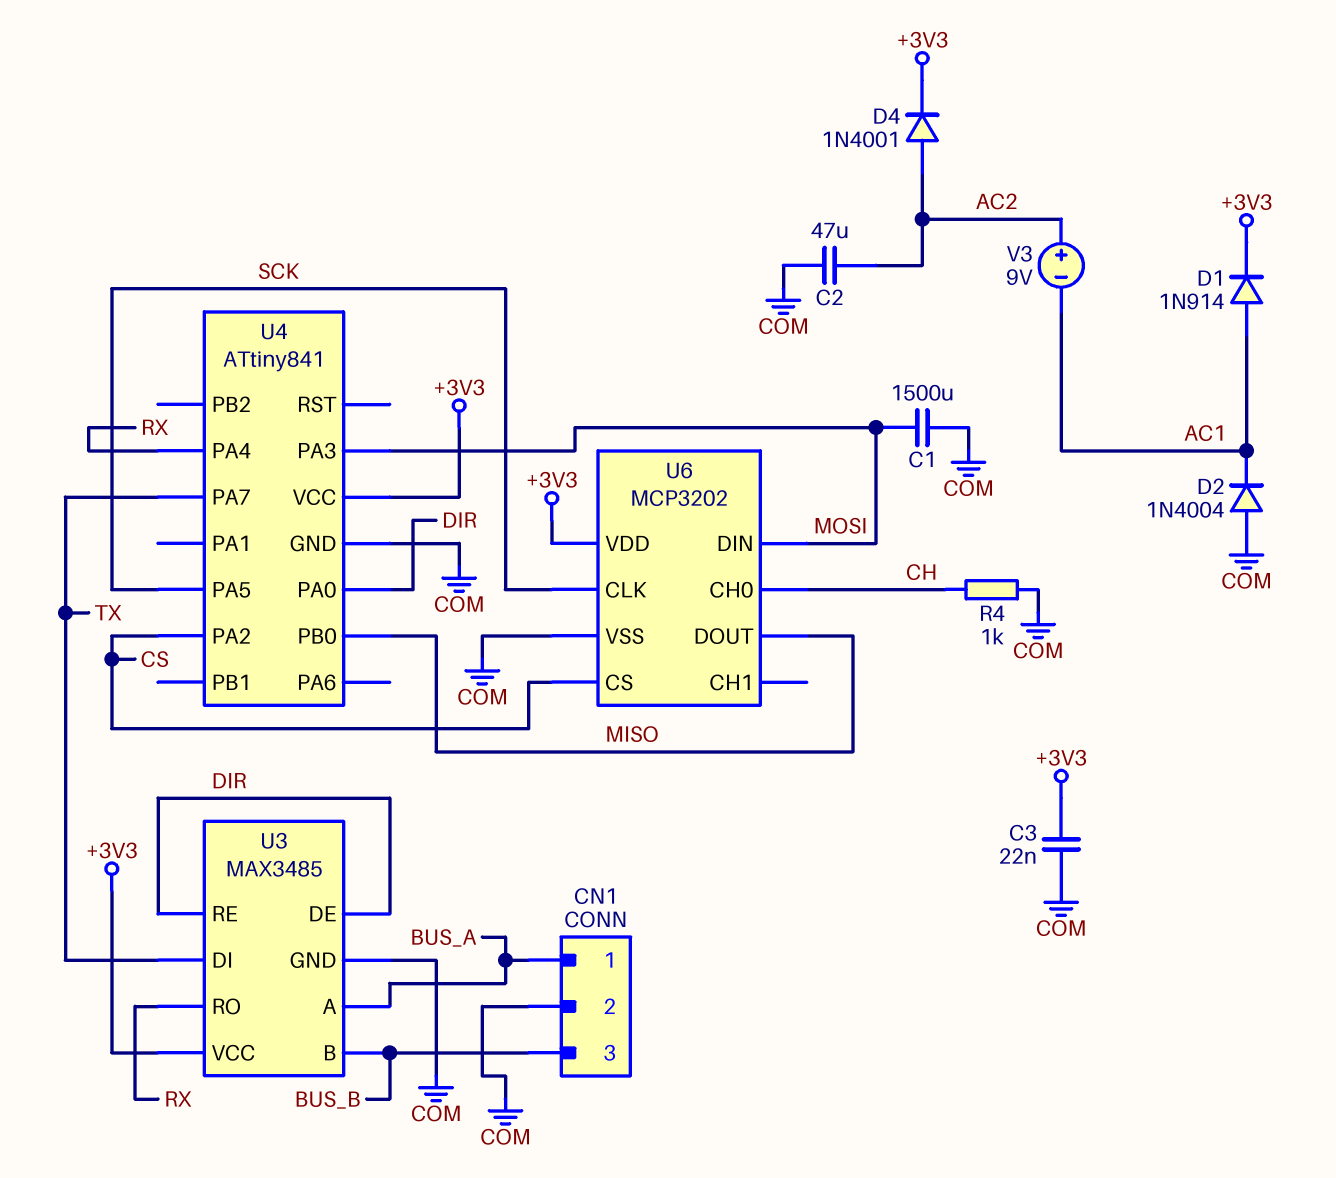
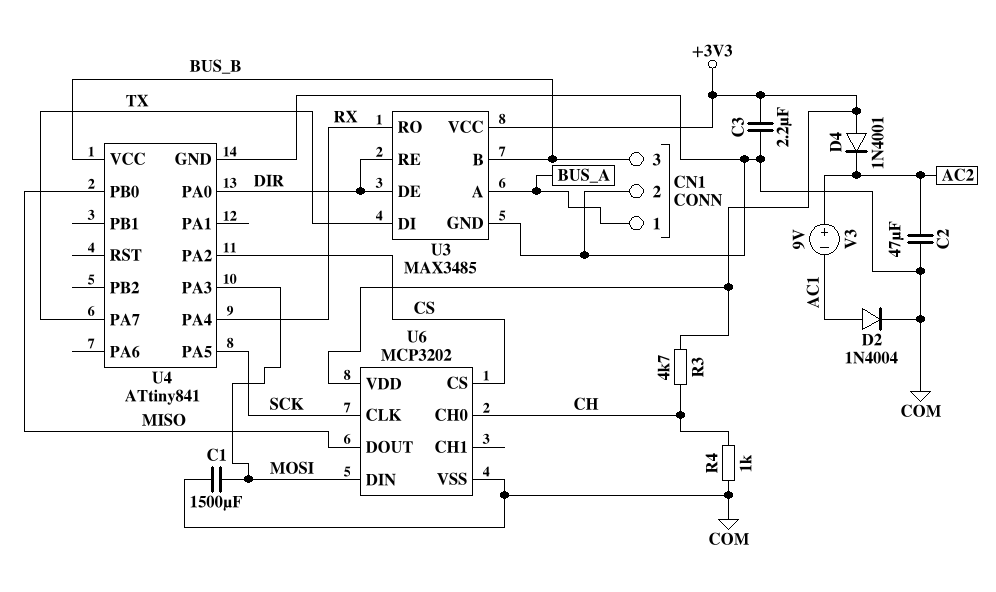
C3: 22nF (+3V3, COM) -> 2.2uF (+3V3, COM)
D1: diode 1N914 (A AC1, K +3V3) -> none
D2: diode 1N4004 (A COM, K AC1) -> diode 1N4004 (A AC1, K COM)
D4: diode 1N4001 (A AC2, K +3V3) -> diode 1N4001 (A +3V3, K AC2)
R3: none -> 4.7k (+3V3, CH)
U4 pin VCC: +3V3 -> BUS_B

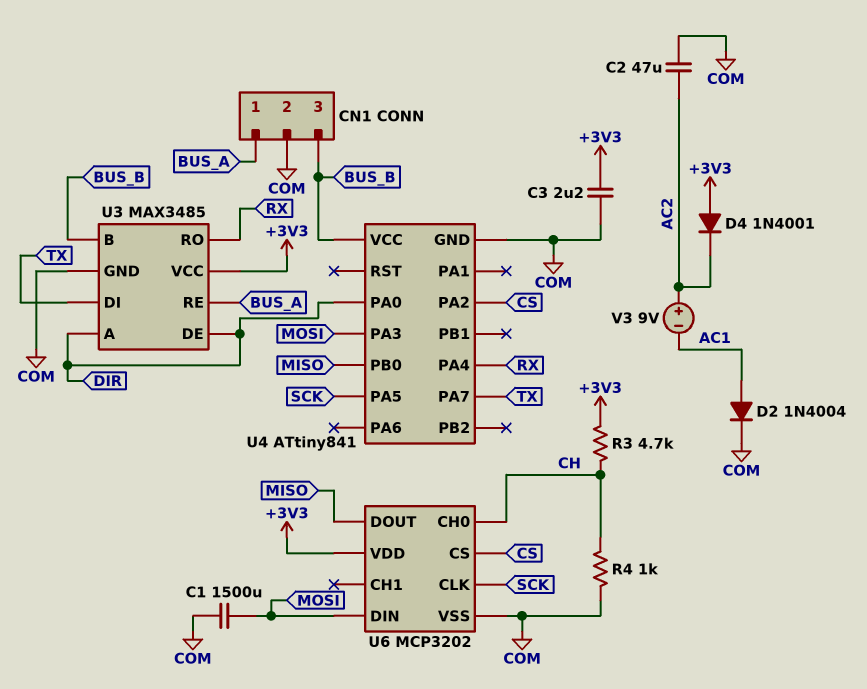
U3 pin A: BUS_A -> DIR
U3 pin RE: DIR -> BUS_A

